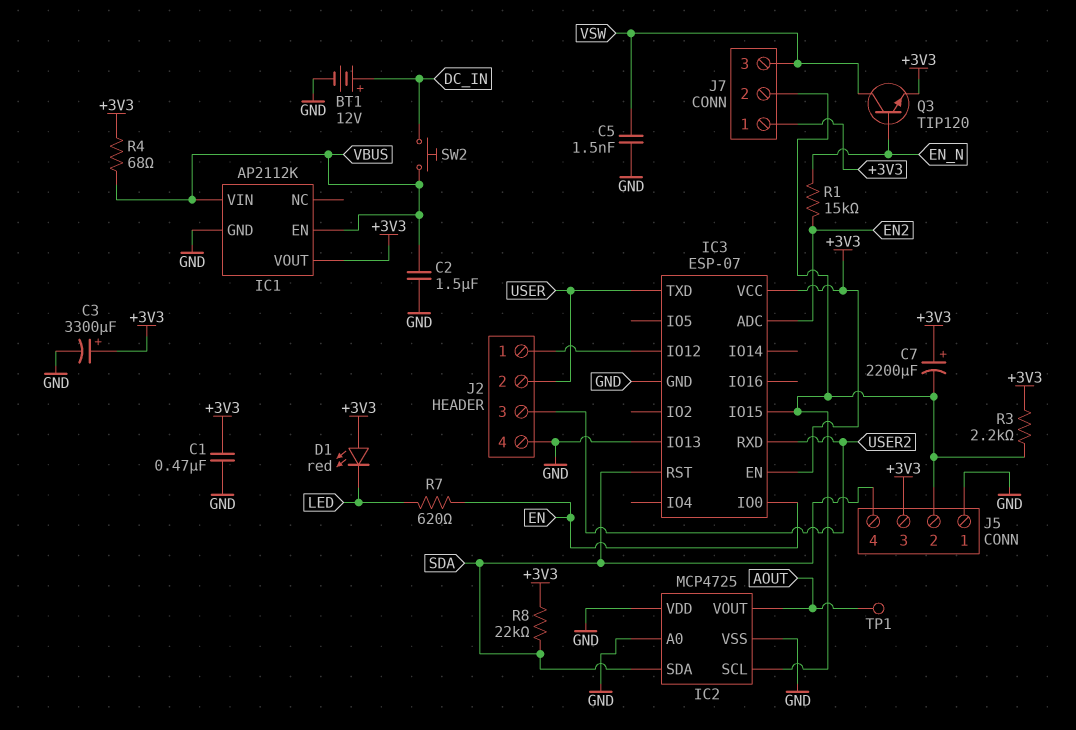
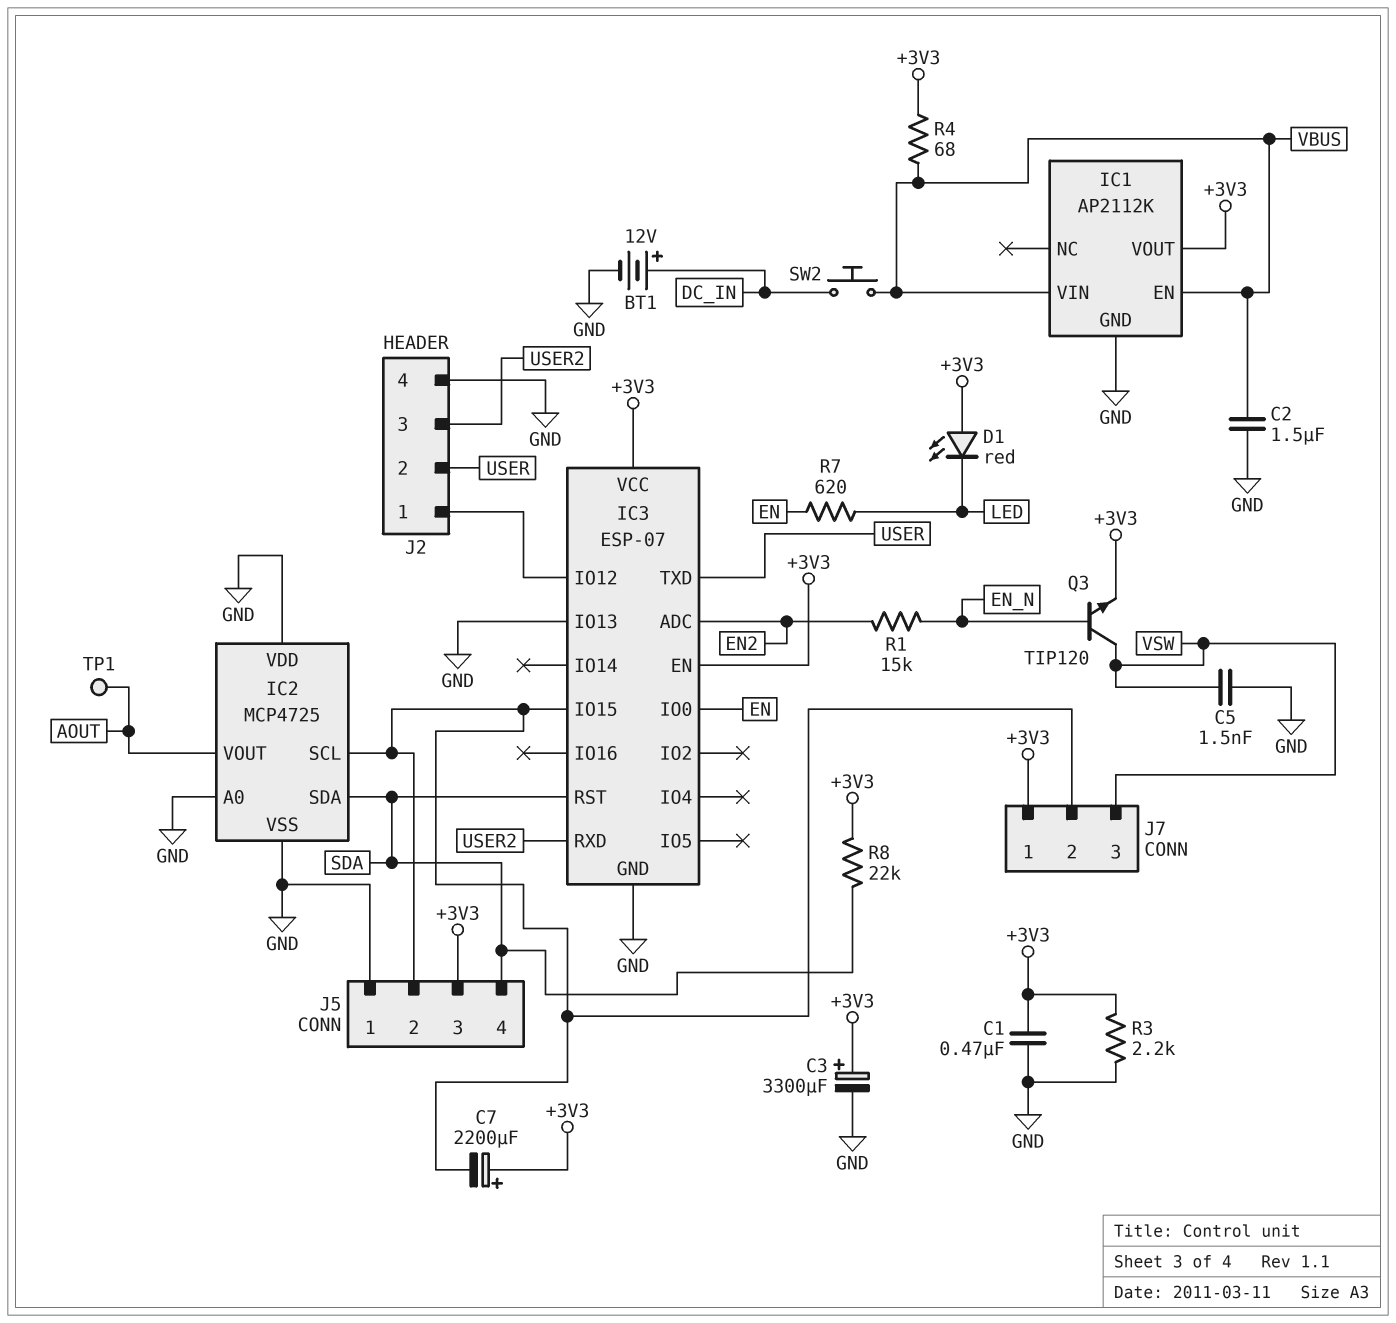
R3: 2.2k (+3V3, IC2/SCL) -> 2.2k (+3V3, GND)

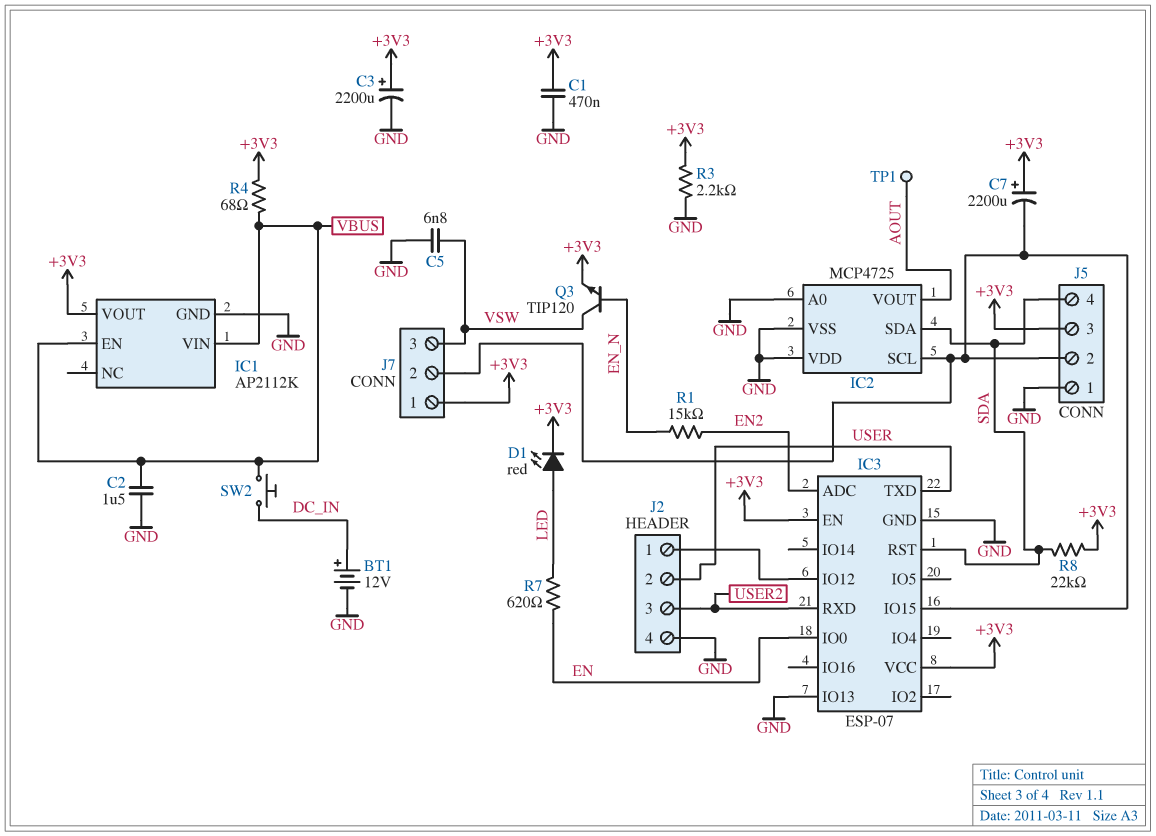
C3: 3300uF (plus +3V3, minus GND) -> 2200uF (plus +3V3, minus GND)
C5: 1.5nF (GND, VSW) -> 6.8nF (GND, VSW)
D1: LED red (A +3V3, K LED) -> LED red (A LED, K +3V3)

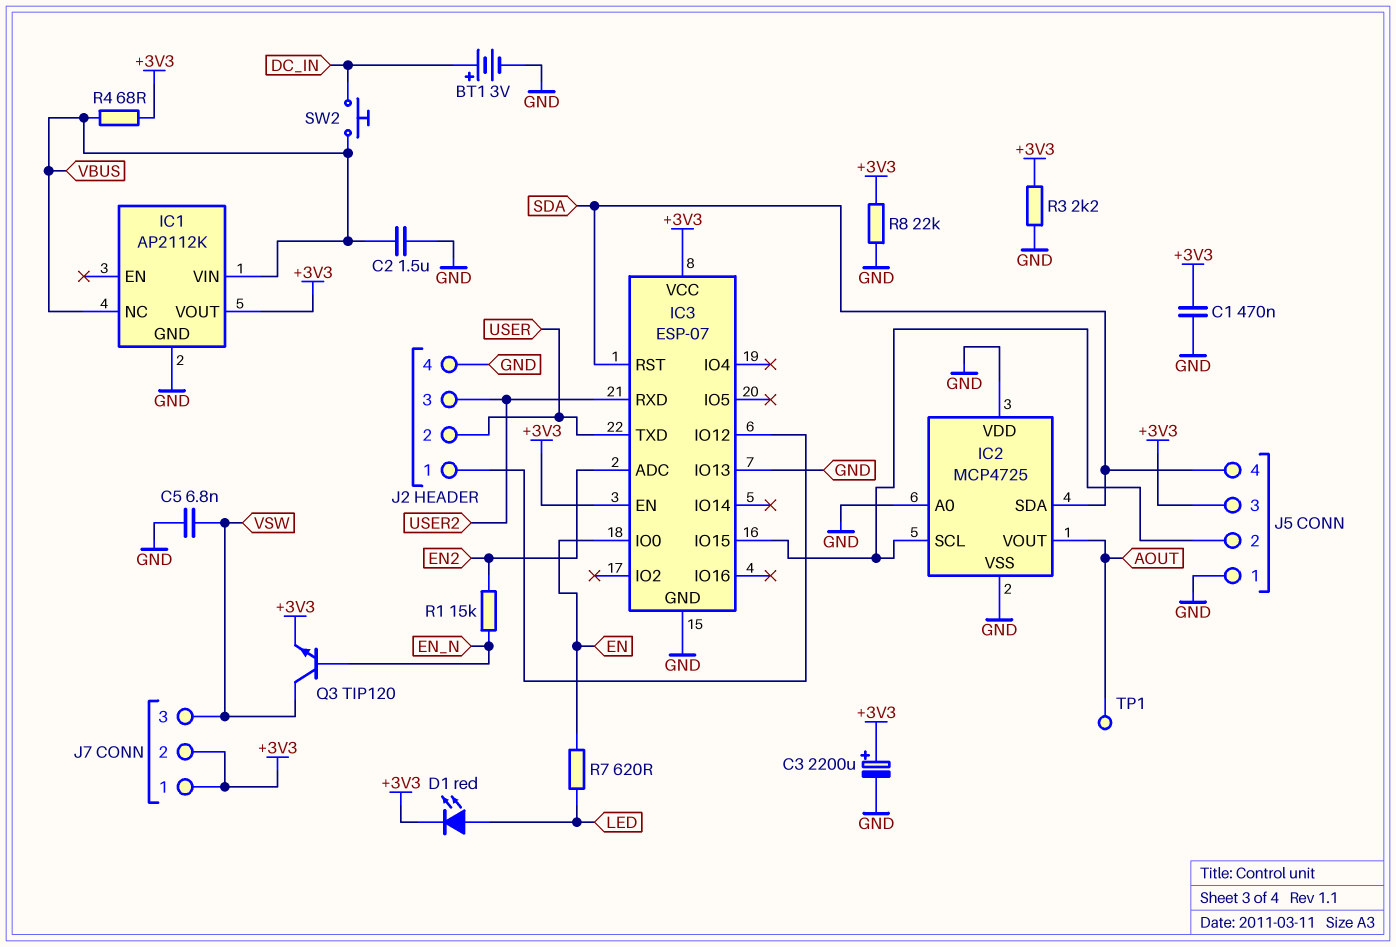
BT1: 12V (plus DC_IN, minus GND) -> 3V (plus DC_IN, minus GND)
C7: 2200uF (plus +3V3, minus IC2/SCL) -> none
IC1 pin EN: VBUS -> none
IC1 pin NC: none -> VBUS
J7 pin 2: IC2/SCL -> +3V3
R8: 22k (+3V3, SDA) -> 22k (+3V3, GND)

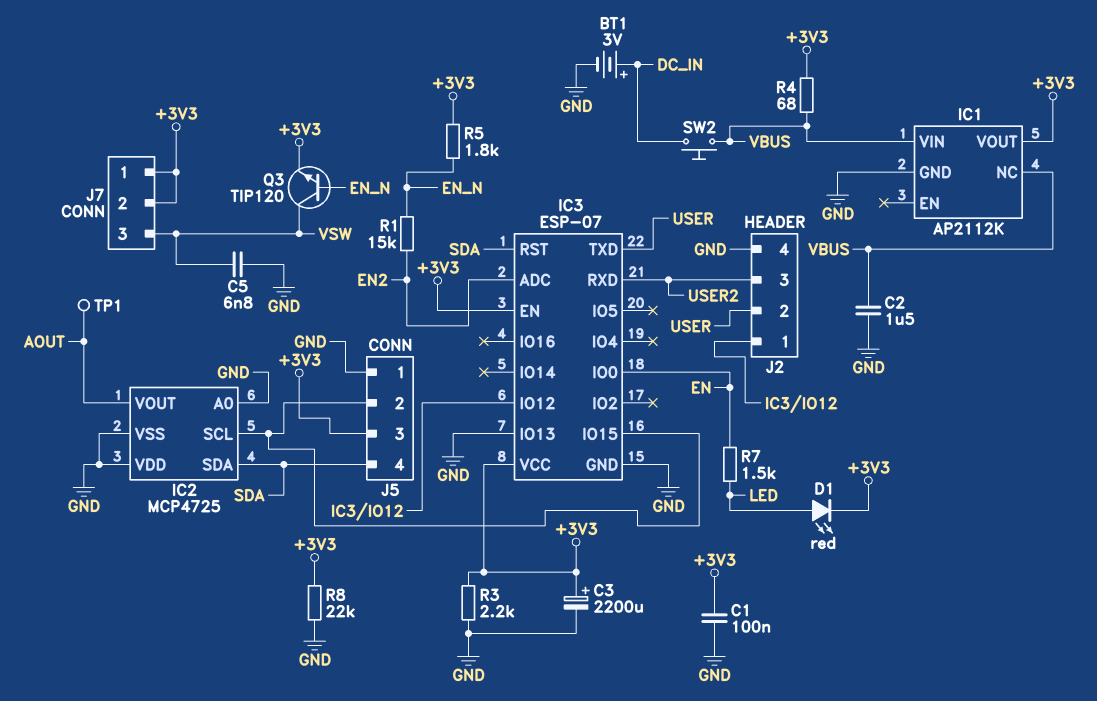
C1: 470nF (+3V3, GND) -> 100nF (+3V3, GND)
R5: none -> 1.8k (+3V3, EN_N)
R7: 620 (EN, LED) -> 1.5k (EN, LED)

